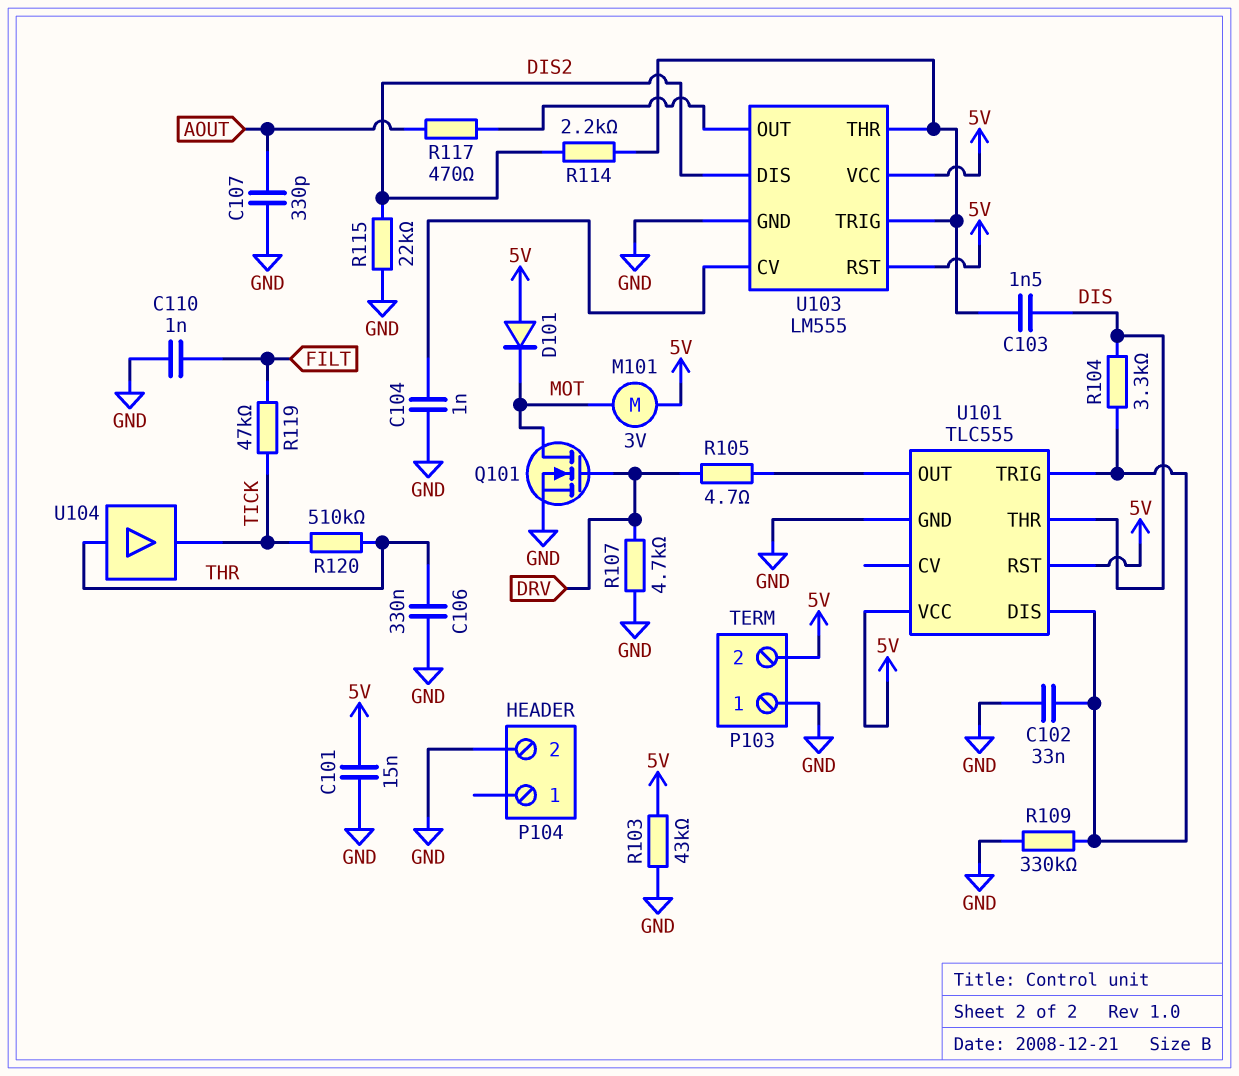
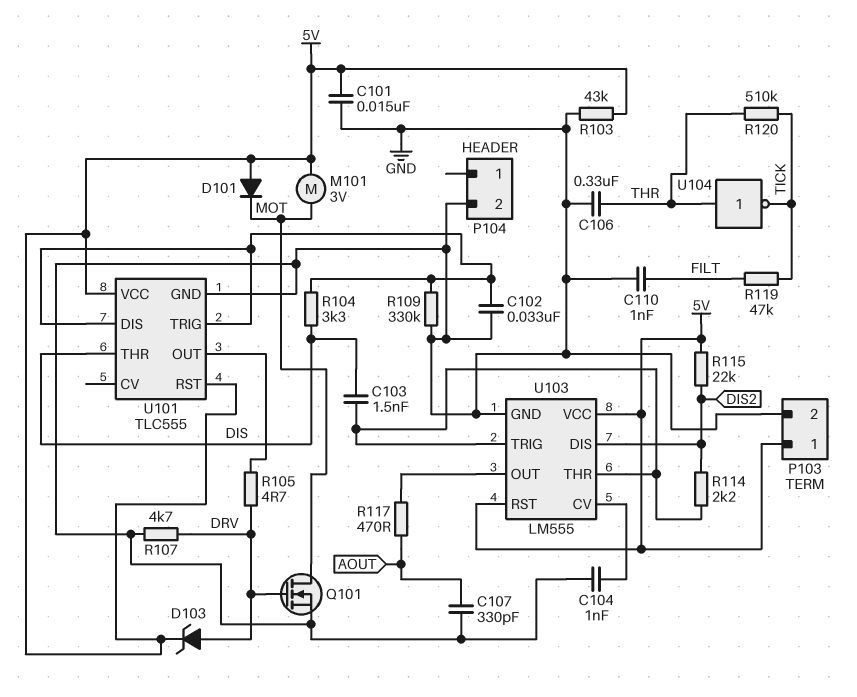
D103: none -> zener (A DRV, K 5V)
P103 pin 1: GND -> 5V
P103 pin 2: 5V -> GND
R115: 22k (DIS2, GND) -> 22k (5V, DIS2)
U104: buffer (in THR, out TICK) -> NOT (in THR, out TICK)

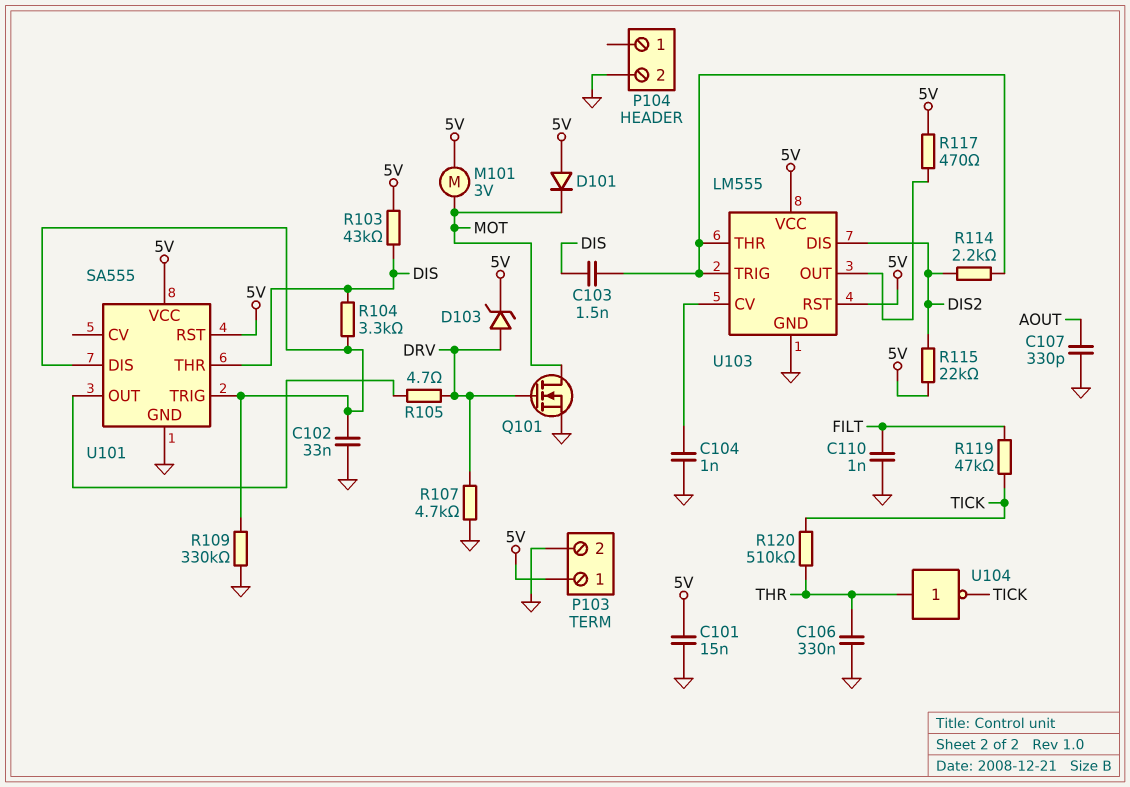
R103: 43k (5V, GND) -> 43k (5V, DIS)
R117: 470 (AOUT, U103/OUT) -> 470 (5V, U103/OUT)
U101: TLC555 -> SA555

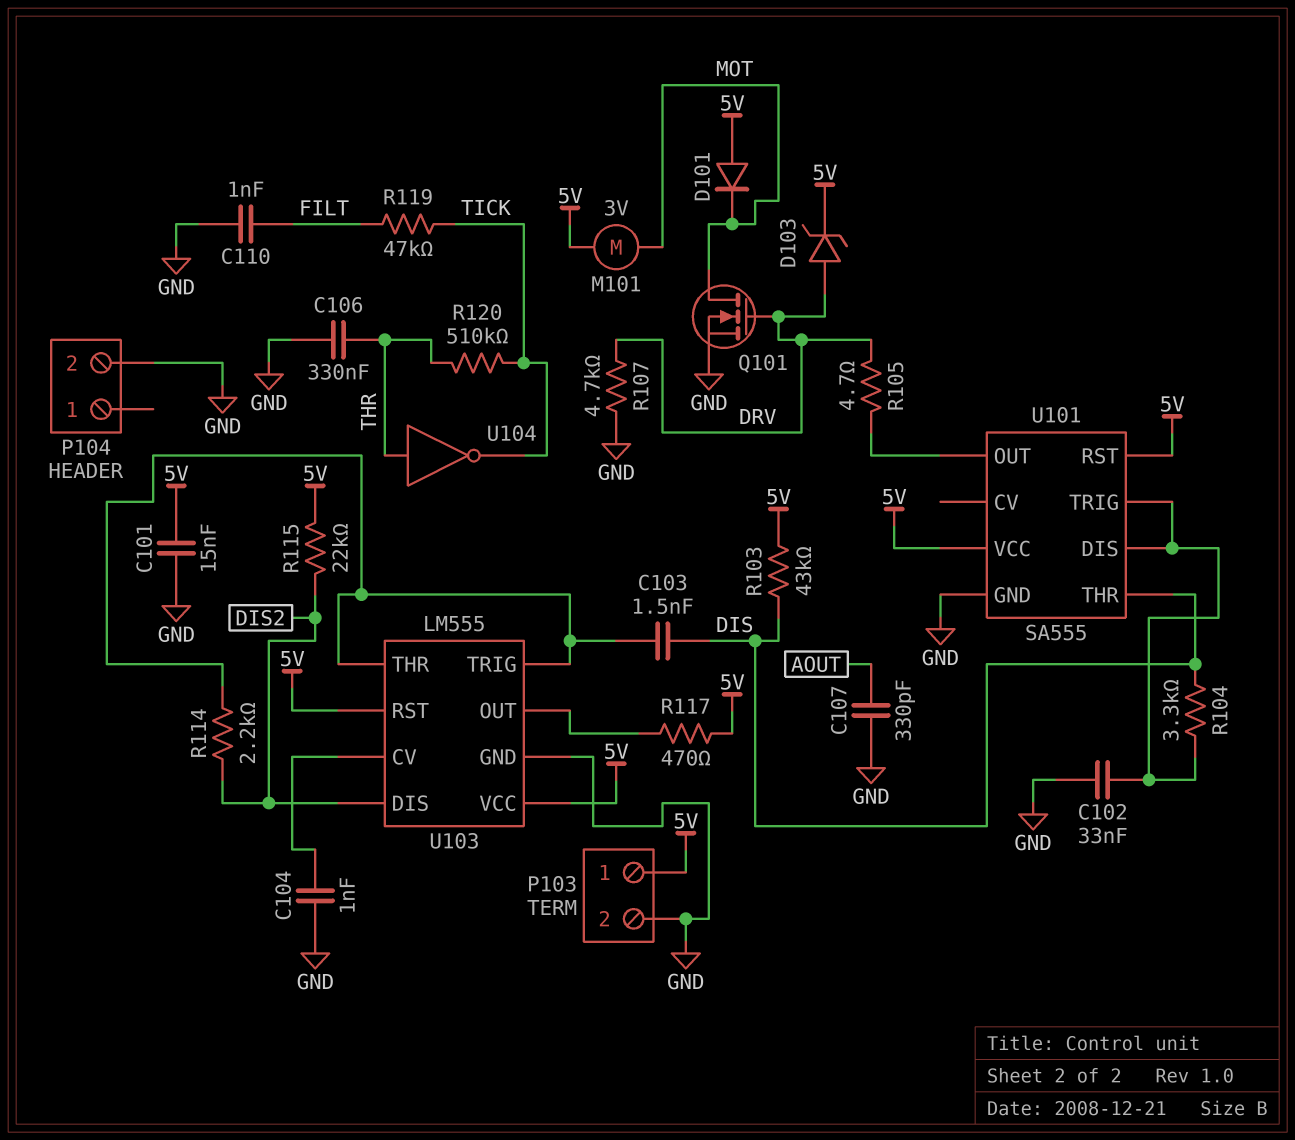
R109: 330k (GND, U101/DIS) -> none

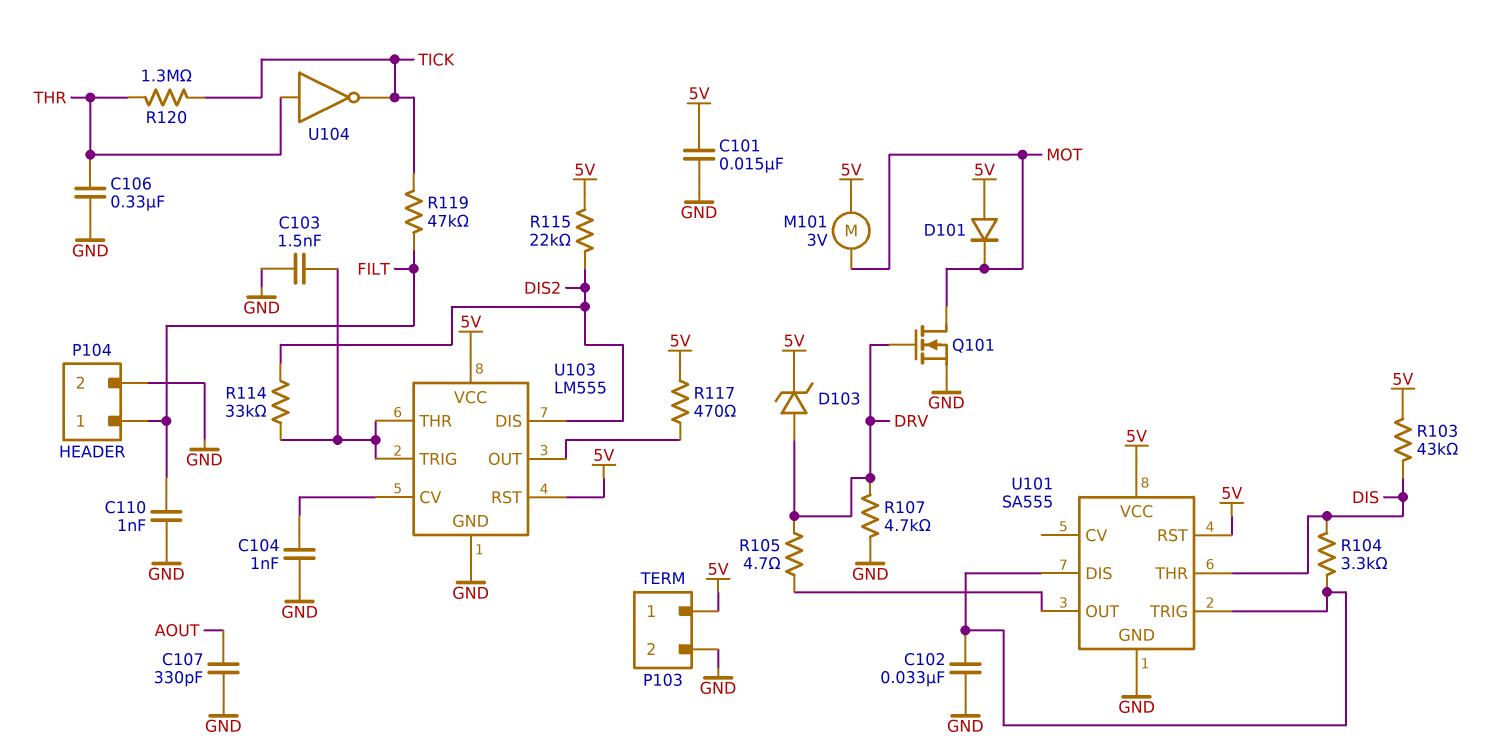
C103: 1.5nF (DIS, U103/THR) -> 1.5nF (GND, U103/THR)
P104 pin 1: none -> FILT
R114: 2.2k (DIS2, U103/THR) -> 33k (DIS2, U103/THR)
R120: 510k (THR, TICK) -> 1.3M (THR, TICK)

